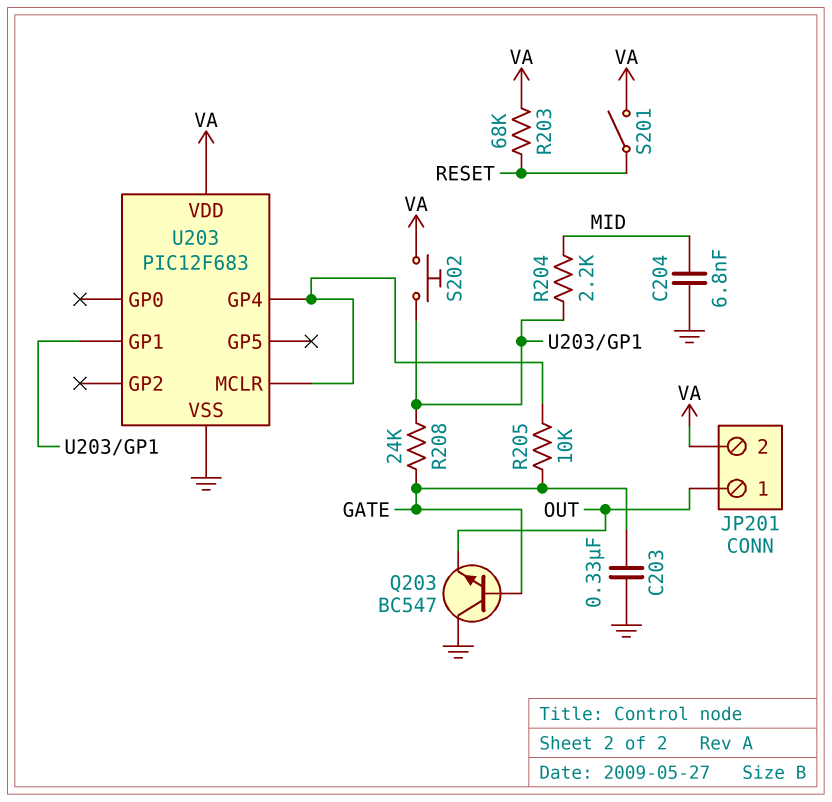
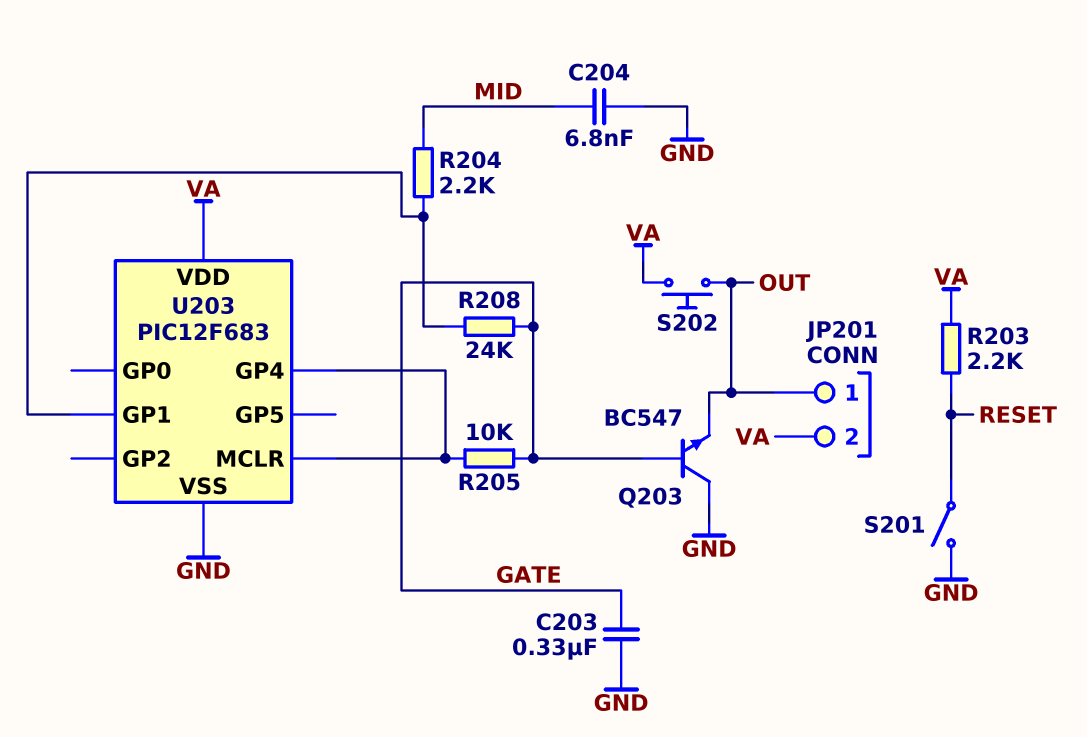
R203: 68k (RESET, VA) -> 2.2k (RESET, VA)
S201: switch (RESET, VA) -> switch (GND, RESET)
S202: button (U203/GP1, VA) -> button (OUT, VA)

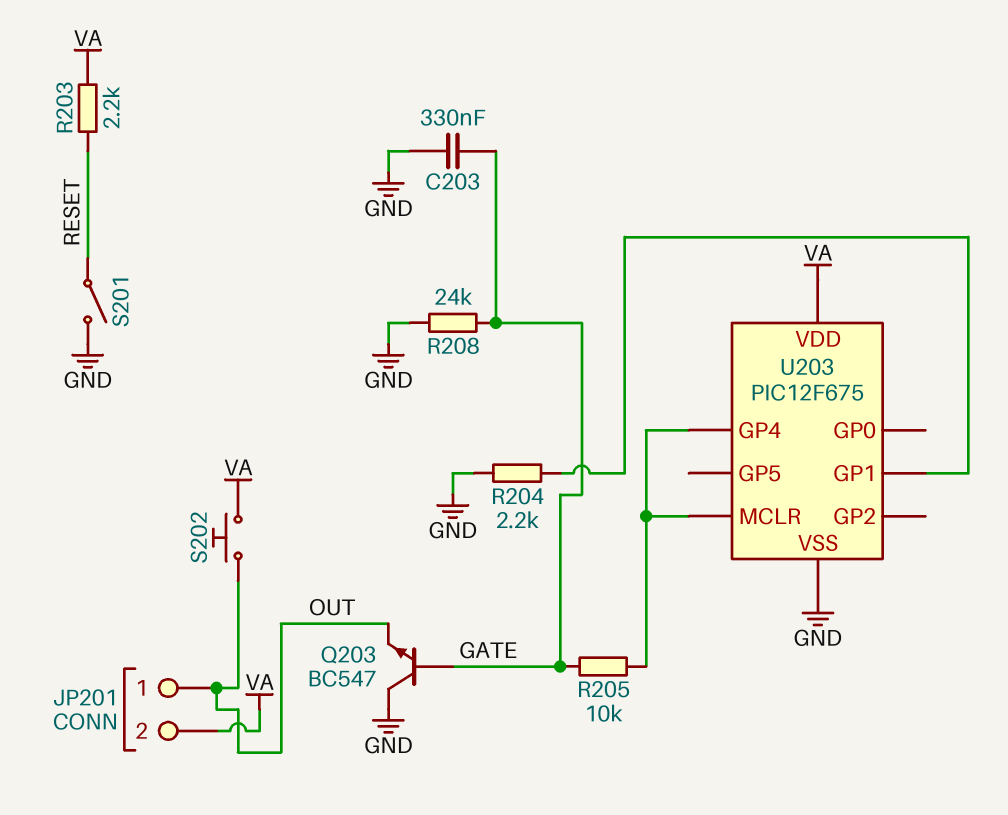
C204: 6.8nF (GND, MID) -> none
R204: 2.2k (MID, U203/GP1) -> 2.2k (GND, U203/GP1)
R208: 24k (GATE, U203/GP1) -> 24k (GATE, GND)
U203: PIC12F683 -> PIC12F675

